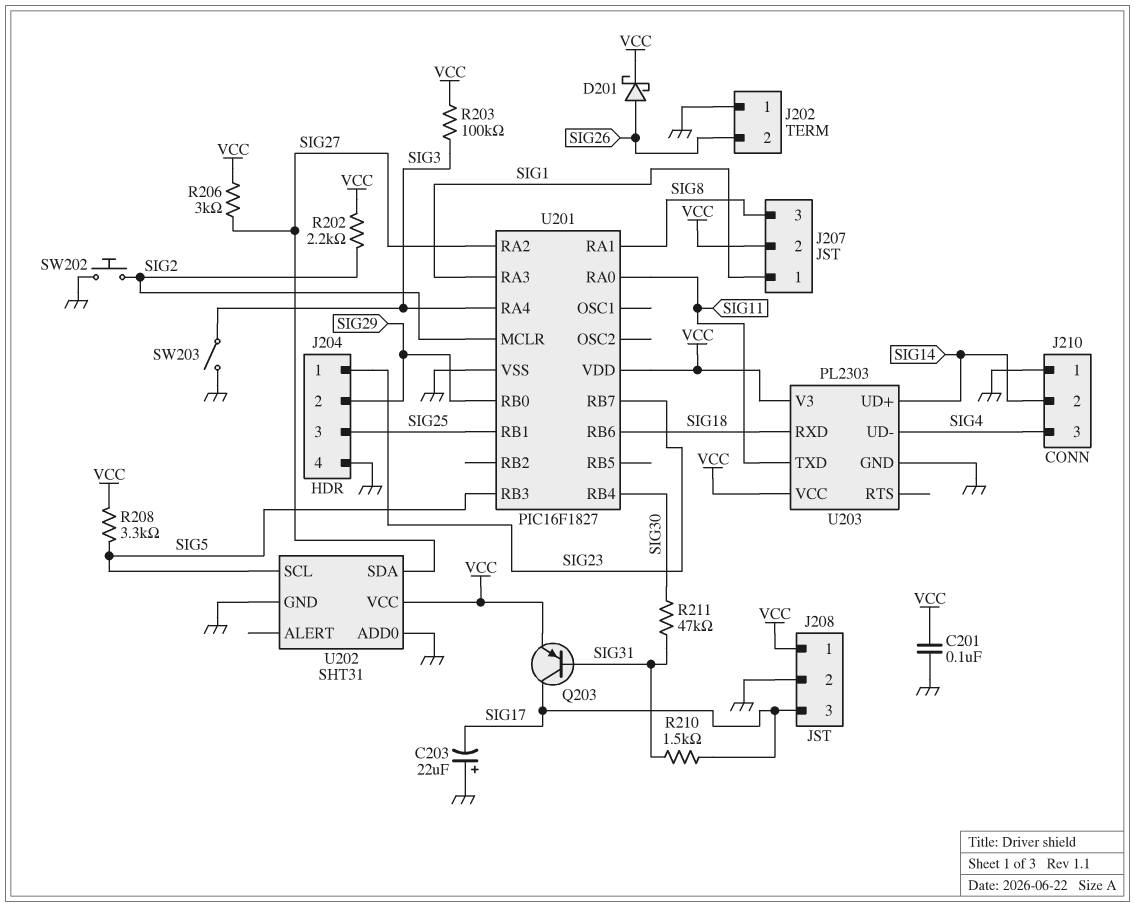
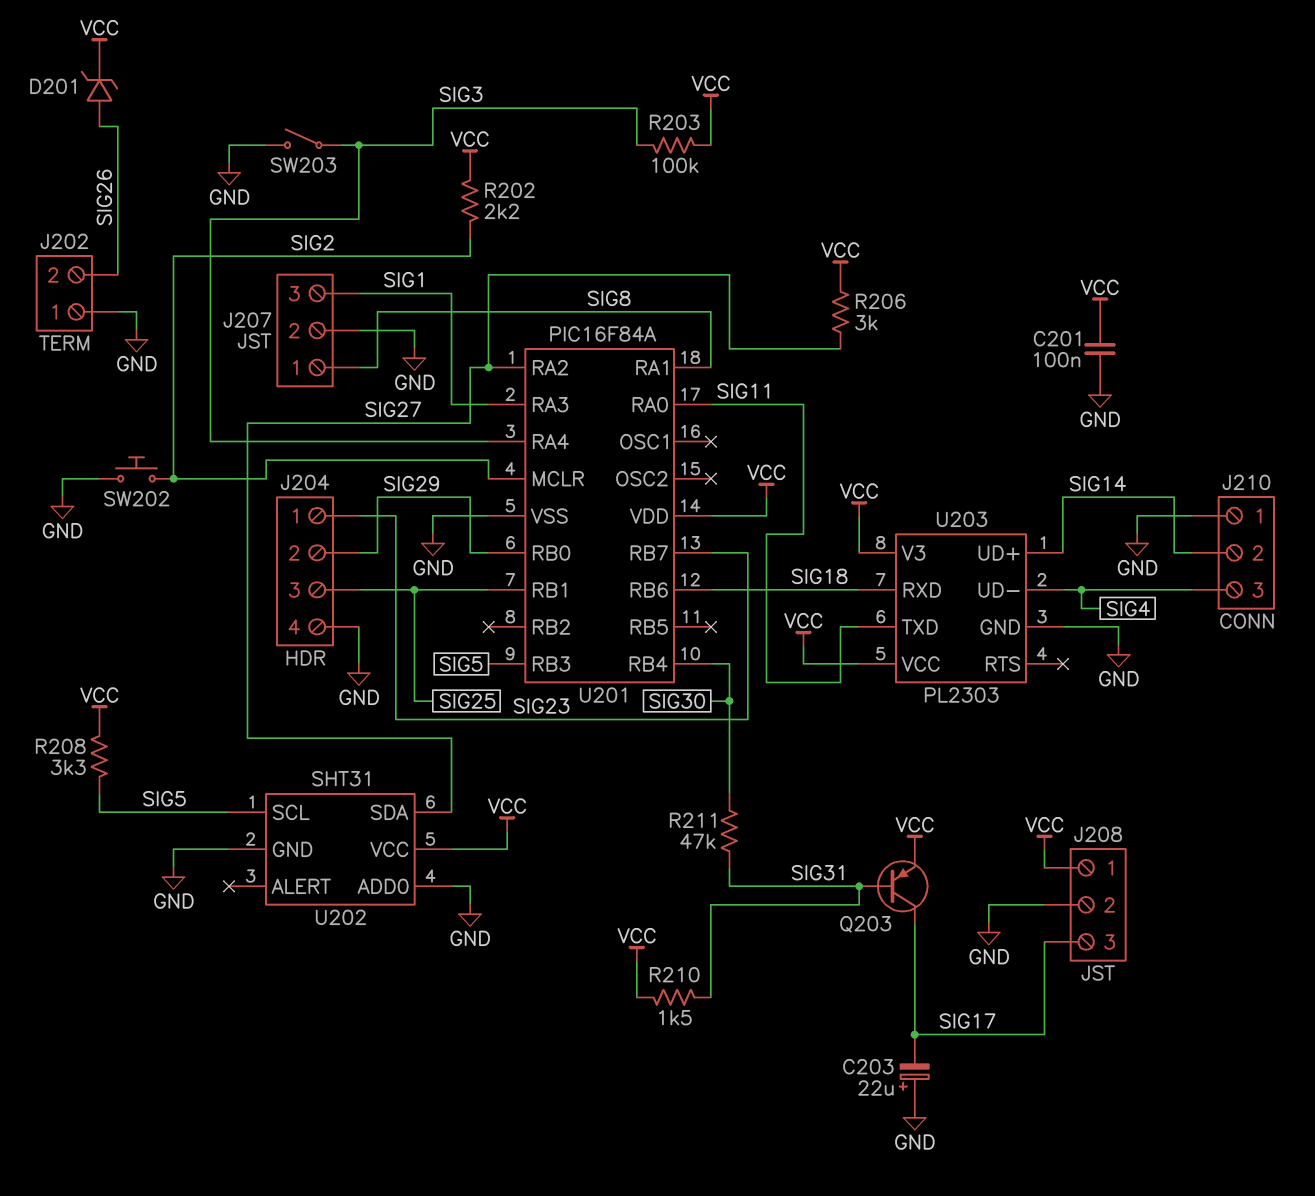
D201: schottky (A SIG26, K VCC) -> zener (A SIG26, K VCC)
J207 pin 1: SIG1 -> SIG8
J207 pin 2: VCC -> GND
J207 pin 3: SIG8 -> SIG1
R210: 1.5k (SIG17, SIG31) -> 1.5k (SIG31, VCC)
U201: PIC16F1827 -> PIC16F84A

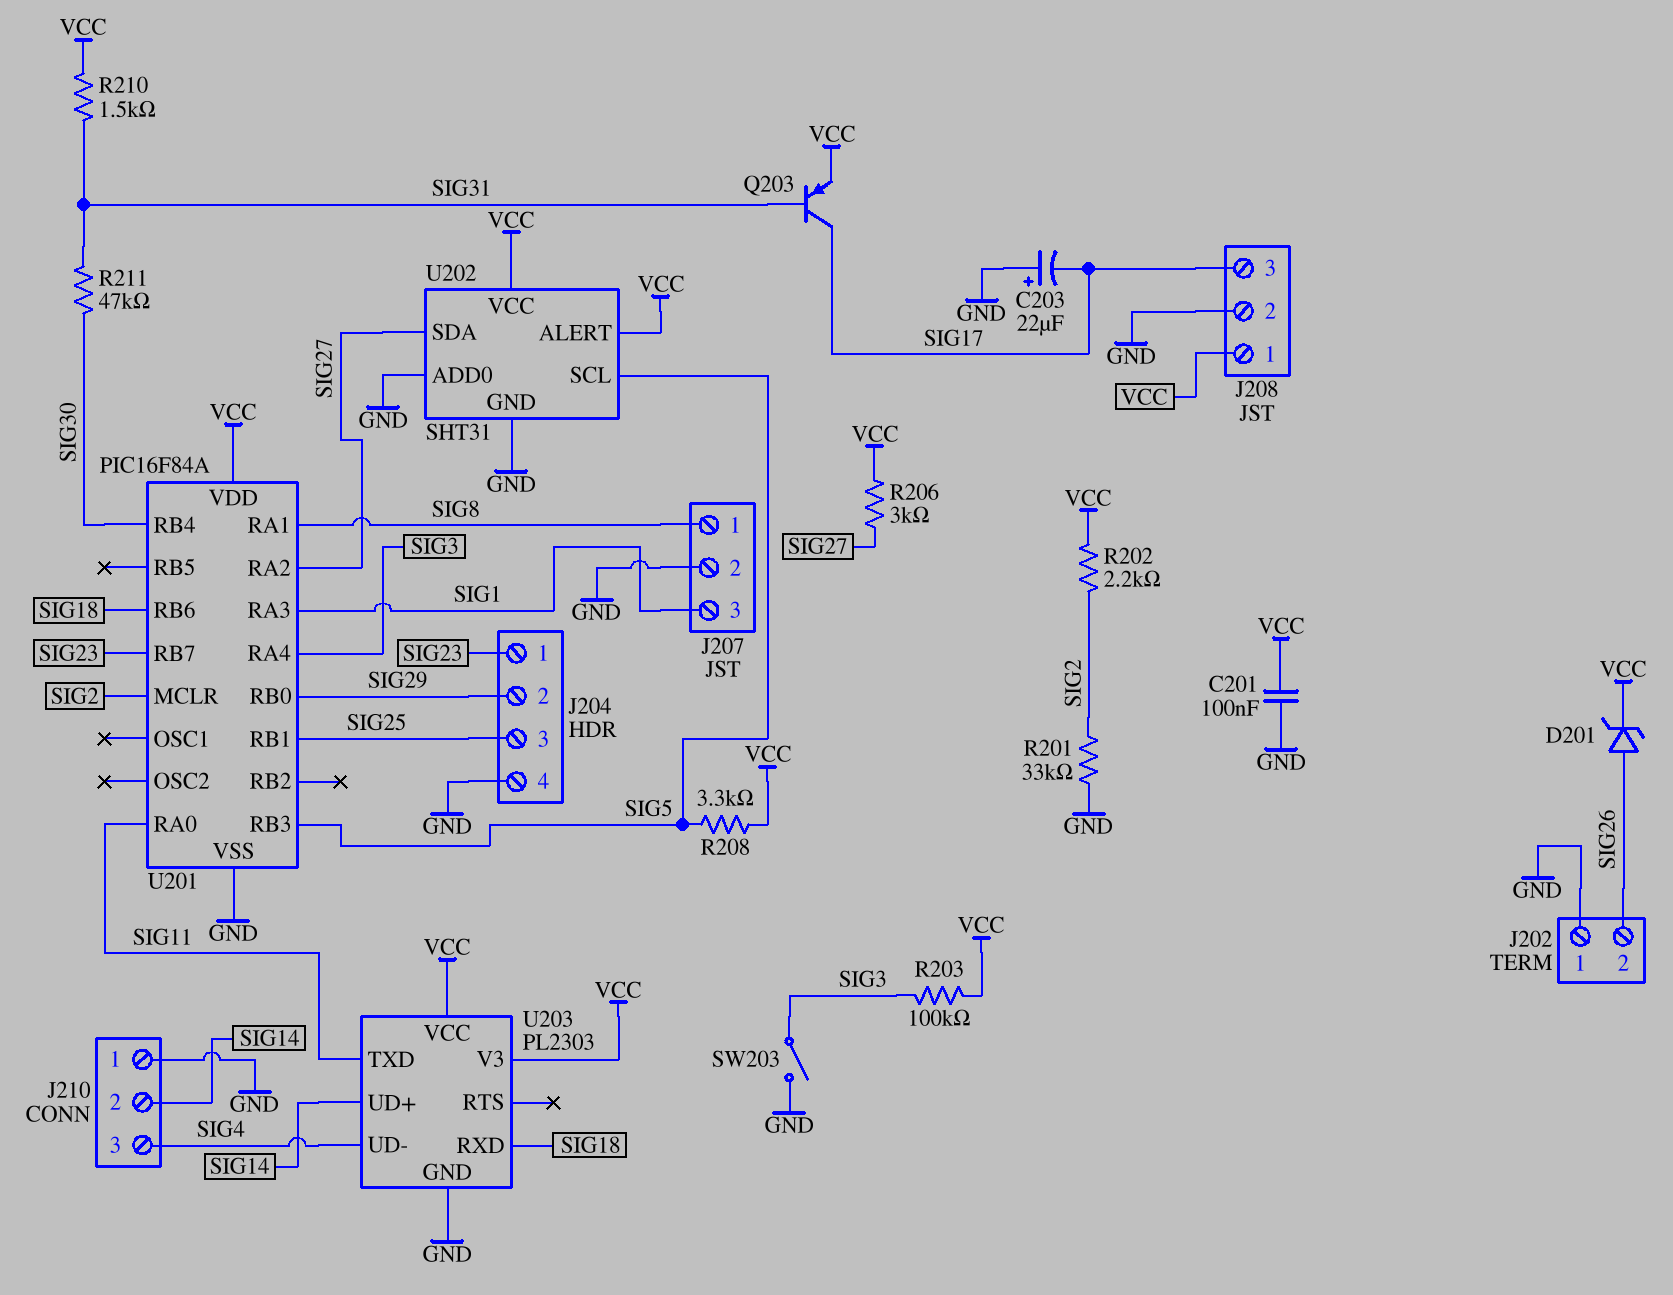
R201: none -> 33k (GND, SIG2)
SW202: button (GND, SIG2) -> none
U202 pin ALERT: none -> VCC

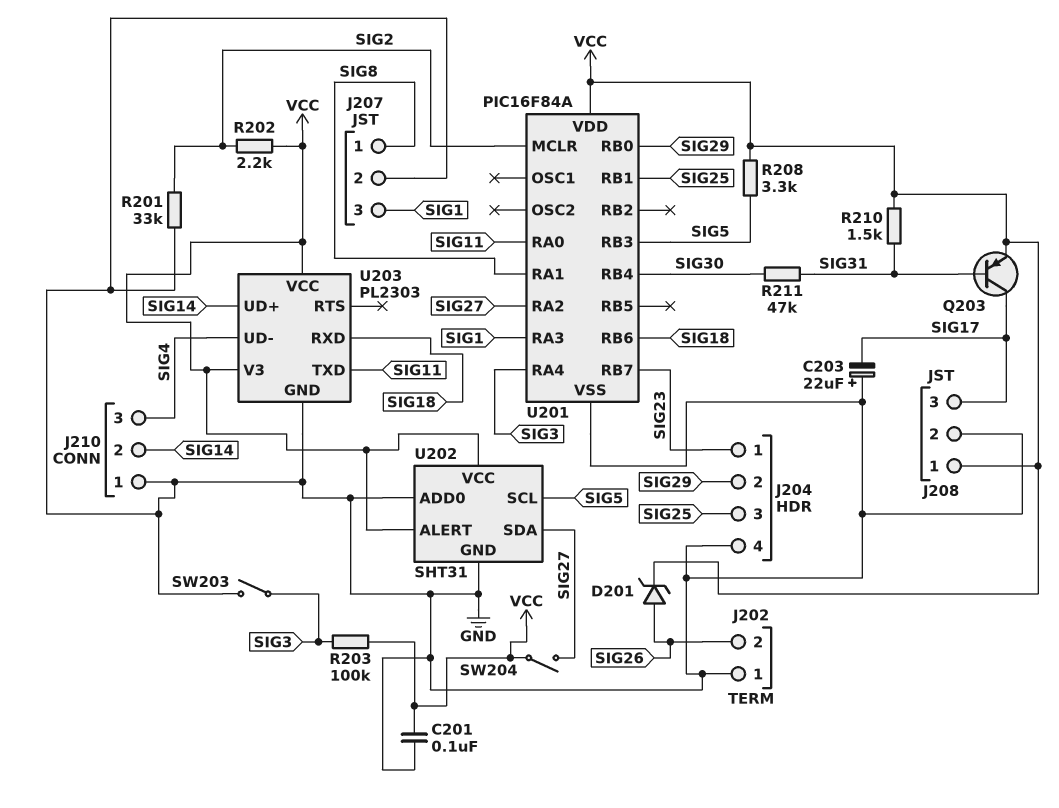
R206: 3k (SIG27, VCC) -> none
SW204: none -> switch (SIG27, VCC)

